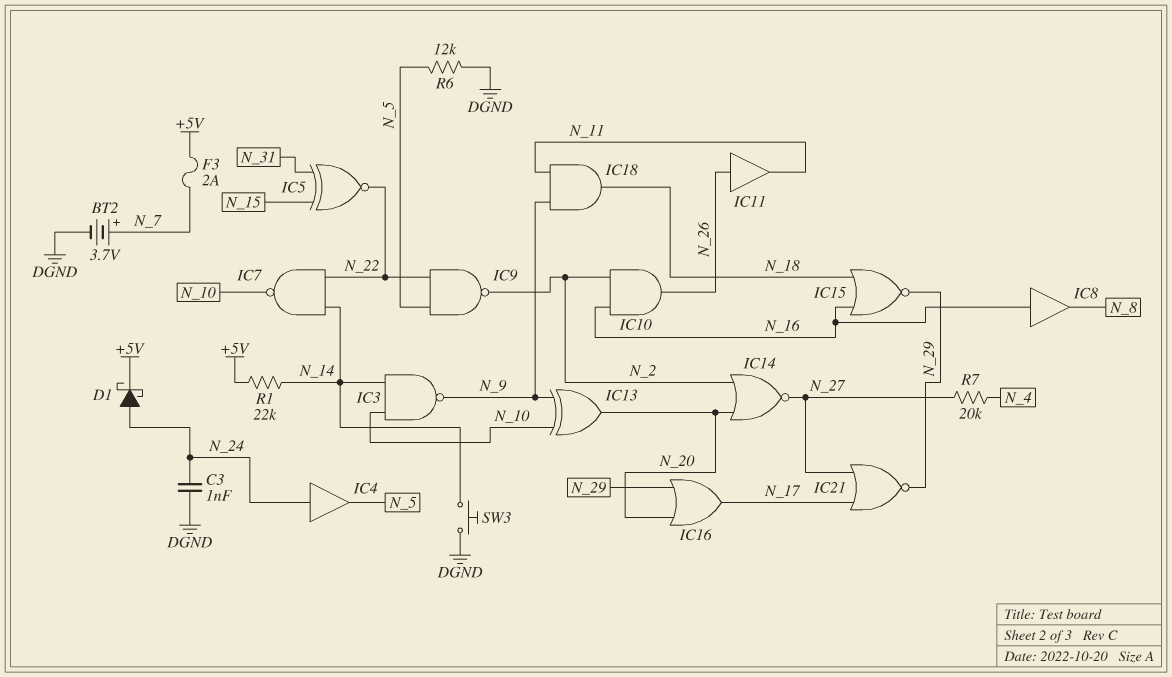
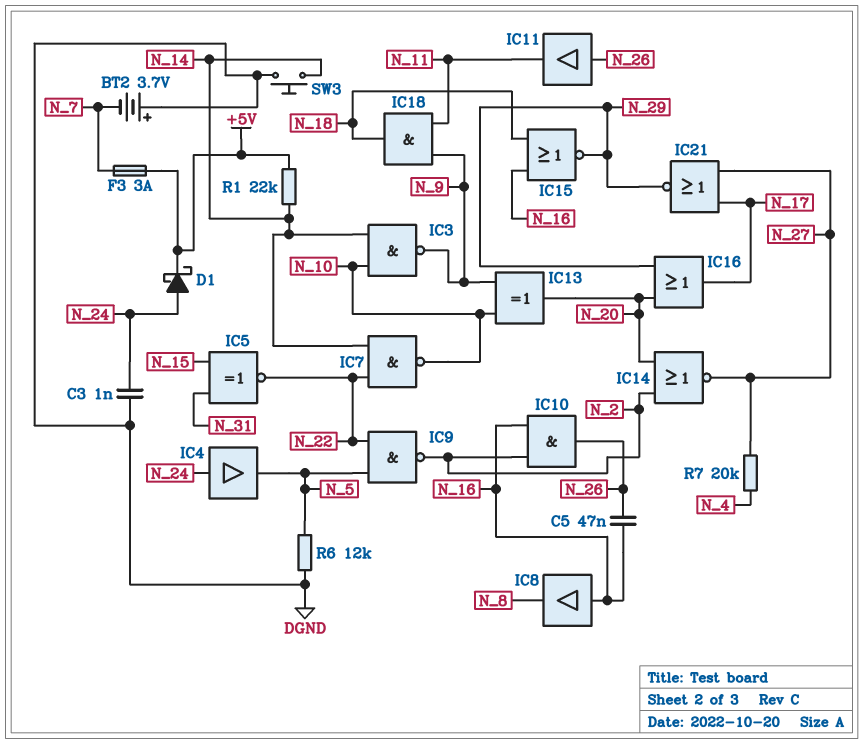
BT2: 3.7V (plus N_7, minus DGND) -> 3.7V (plus DGND, minus N_7)
C5: none -> 47nF (N_16, N_26)
F3: 2A (+5V, N_7) -> 3A (+5V, N_7)

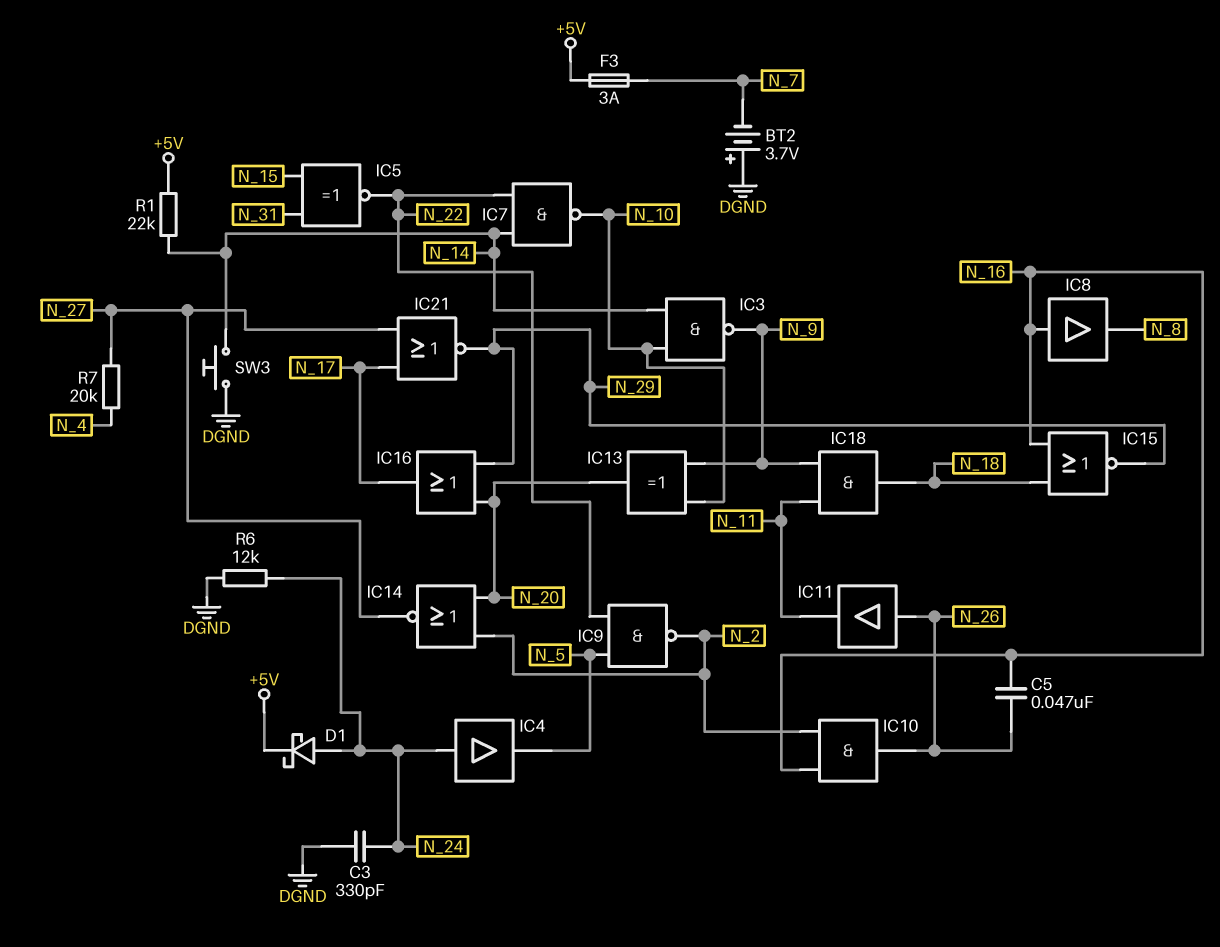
C3: 1nF (DGND, N_24) -> 330pF (DGND, N_24)
R6: 12k (DGND, N_5) -> 12k (DGND, N_24)

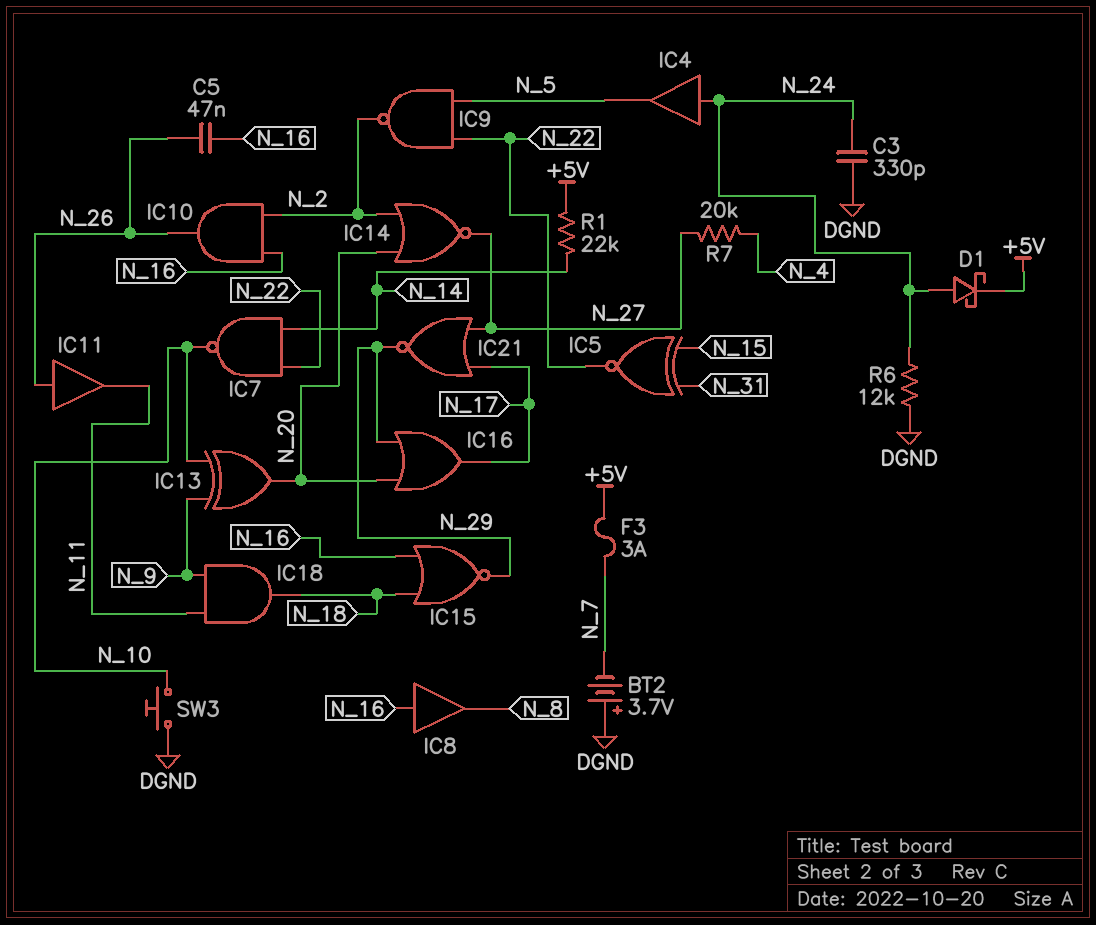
IC3: NAND (in N_10, in N_14, out N_9) -> none
SW3: button (DGND, N_14) -> button (DGND, N_10)

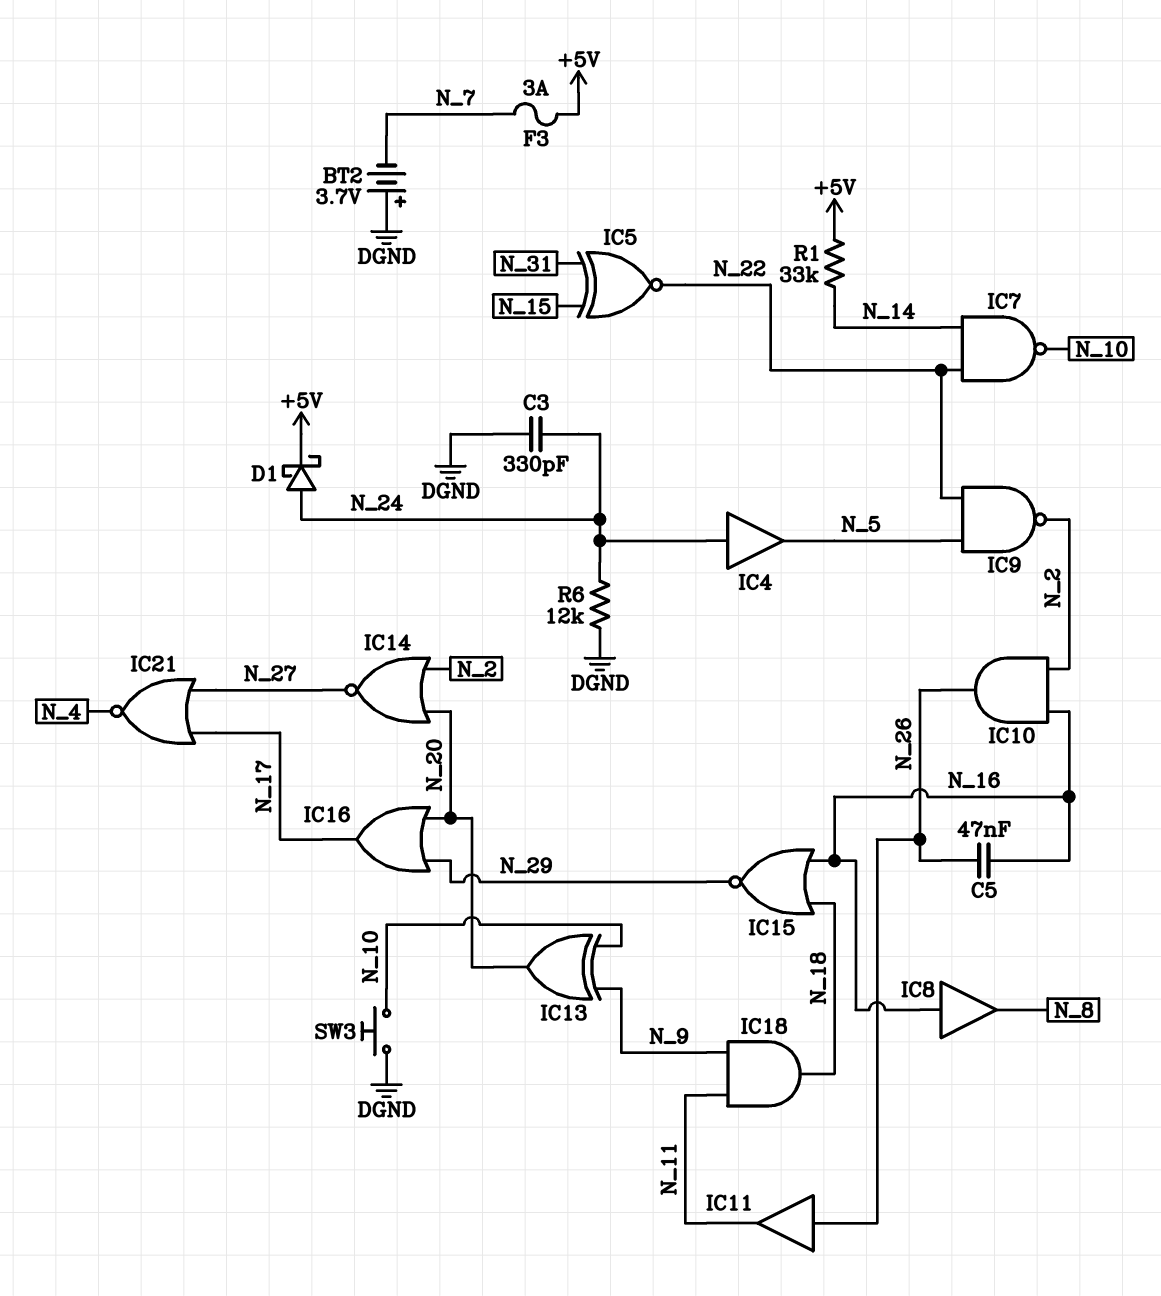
IC21: NOR (in N_17, in N_27, out N_29) -> NOR (in N_17, in N_27, out N_4)
R1: 22k (+5V, N_14) -> 33k (+5V, N_14)
R7: 20k (N_4, N_27) -> none

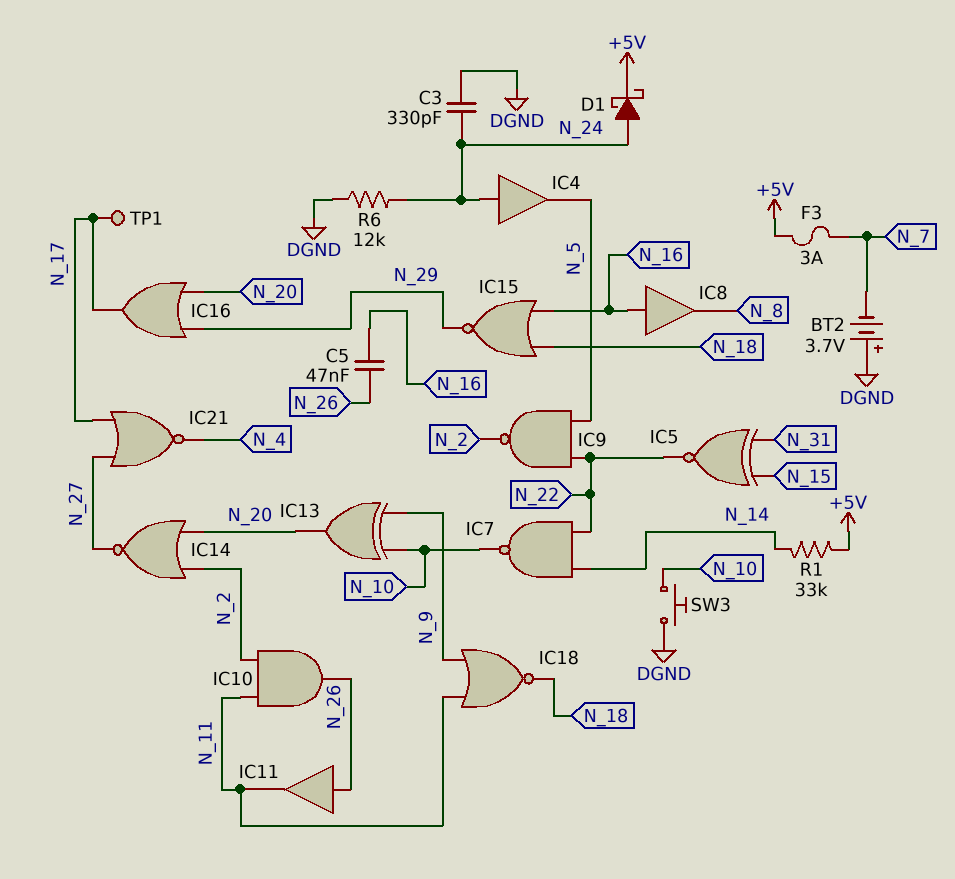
IC10: AND (in N_2, in N_16, out N_26) -> AND (in N_2, in N_11, out N_26)
IC18: AND (in N_9, in N_11, out N_18) -> NOR (in N_9, in N_11, out N_18)
TP1: none -> test point (N_17)

